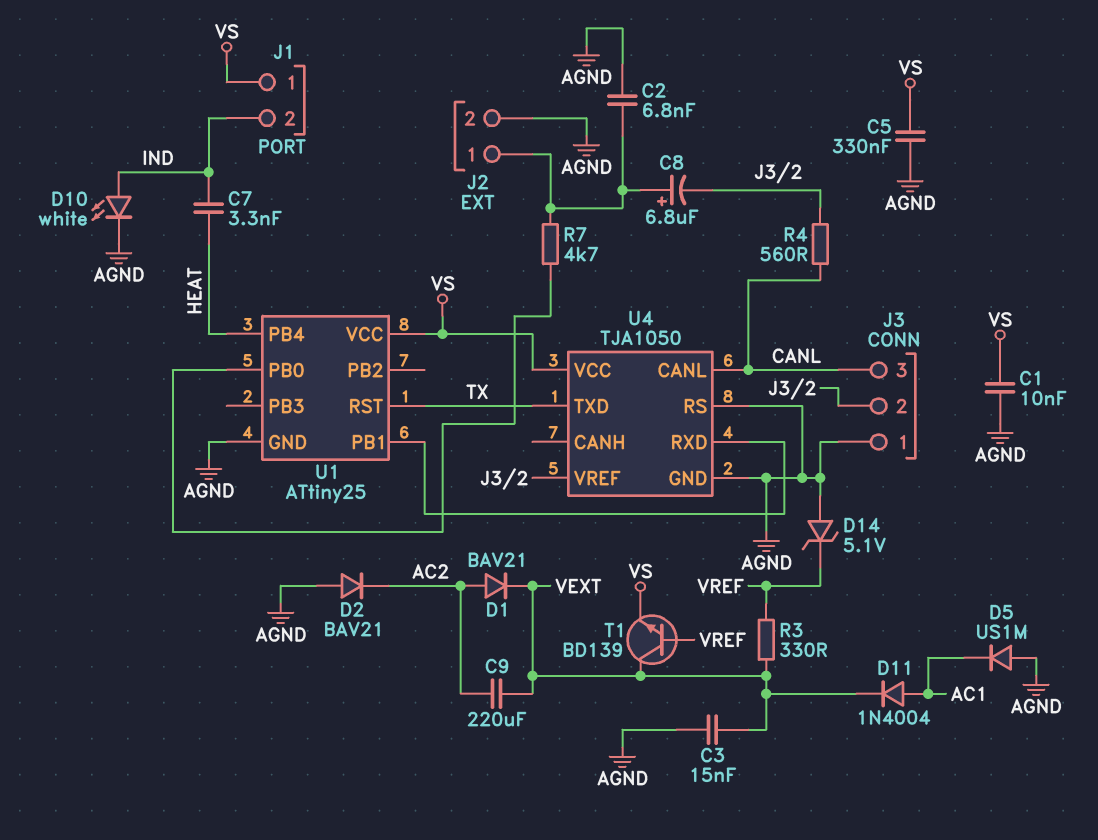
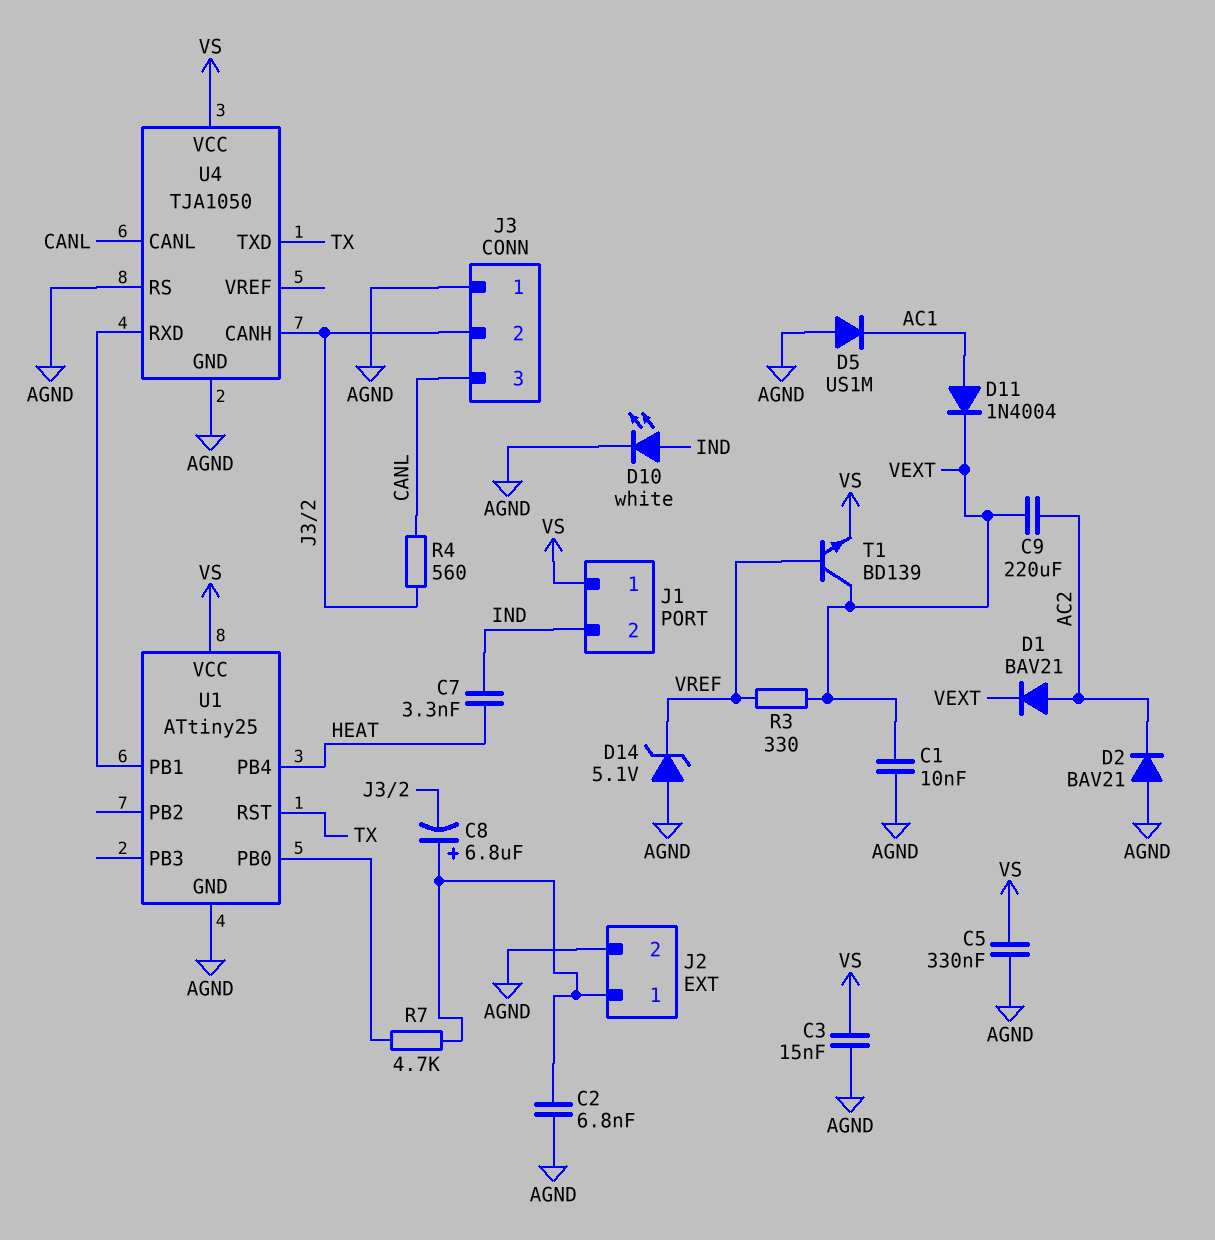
C1: 10nF (AGND, VS) -> 10nF (AGND, VEXT)
C3: 15nF (AGND, VEXT) -> 15nF (AGND, VS)
U4 pin CANH: none -> J3/2
U4 pin VREF: J3/2 -> none

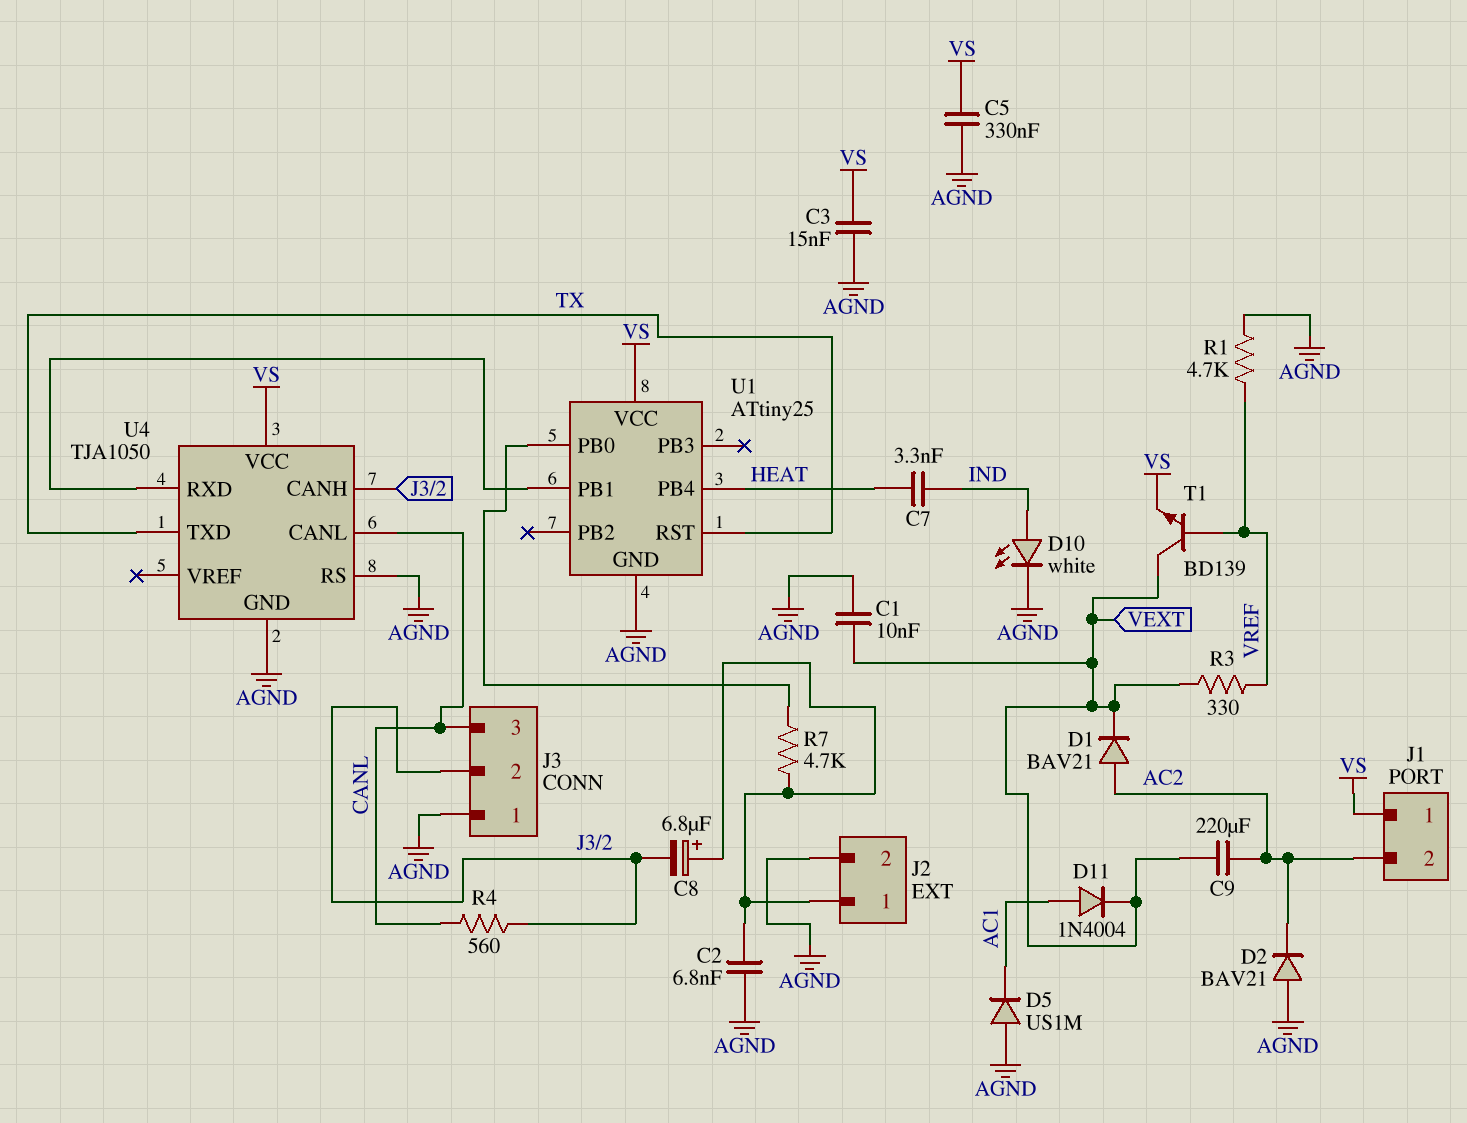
D14: zener 5.1V (A AGND, K VREF) -> none
J1 pin 2: IND -> AC2
R1: none -> 4.7k (AGND, VREF)

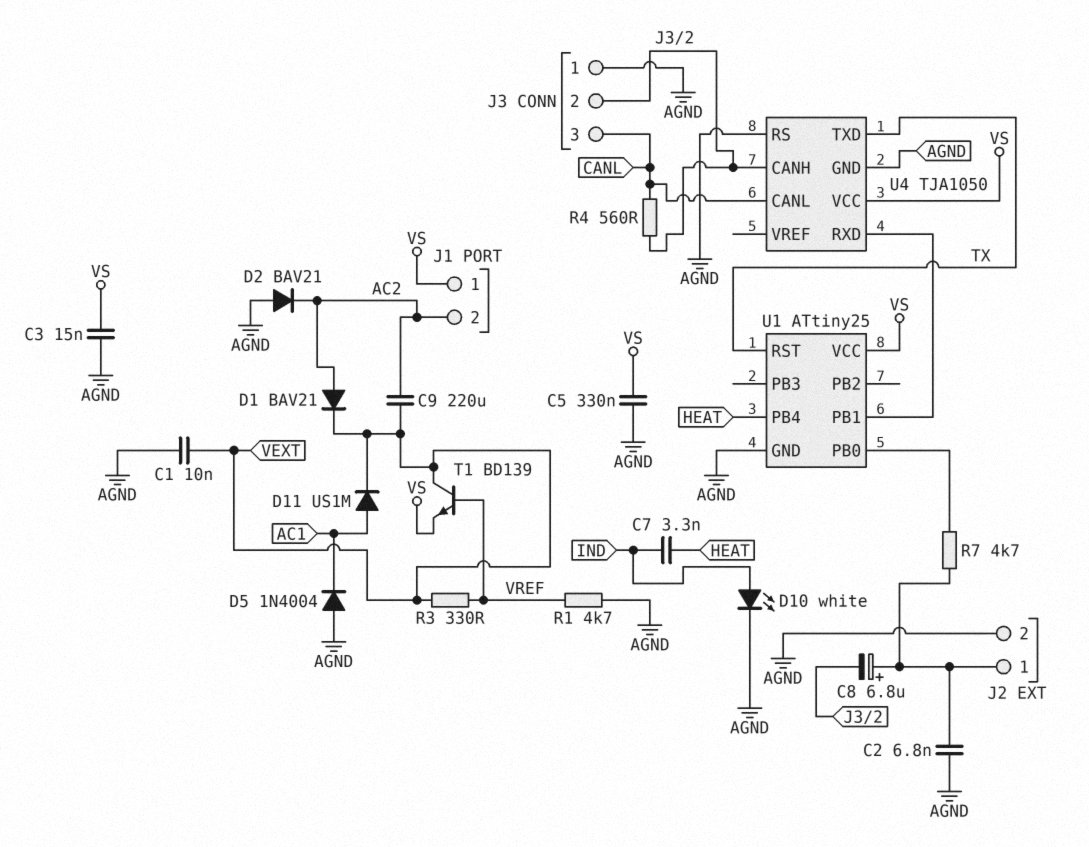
D5: diode US1M (A AGND, K AC1) -> diode 1N4004 (A AGND, K AC1)
D11: diode 1N4004 (A AC1, K VEXT) -> diode US1M (A AC1, K VEXT)

